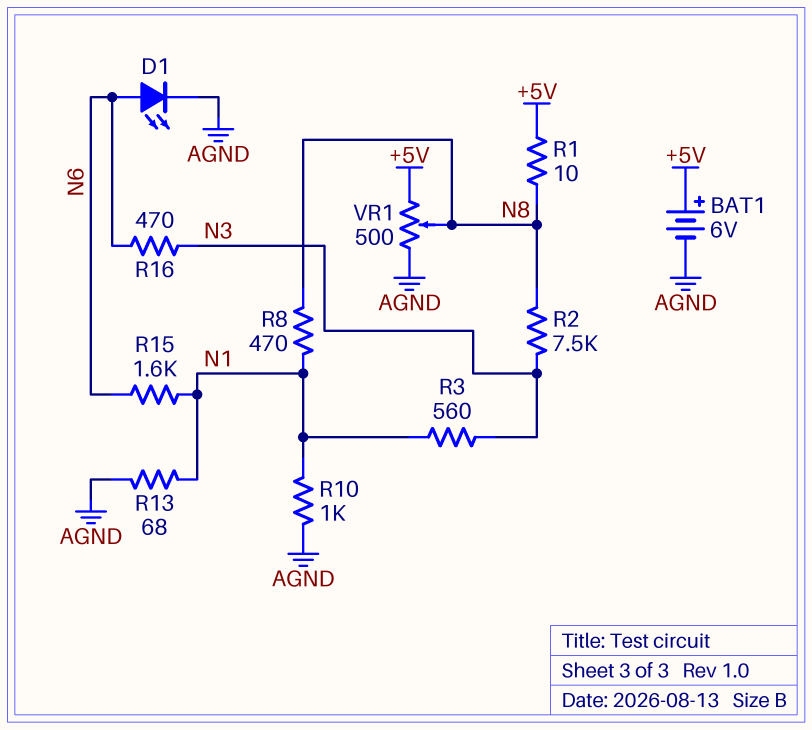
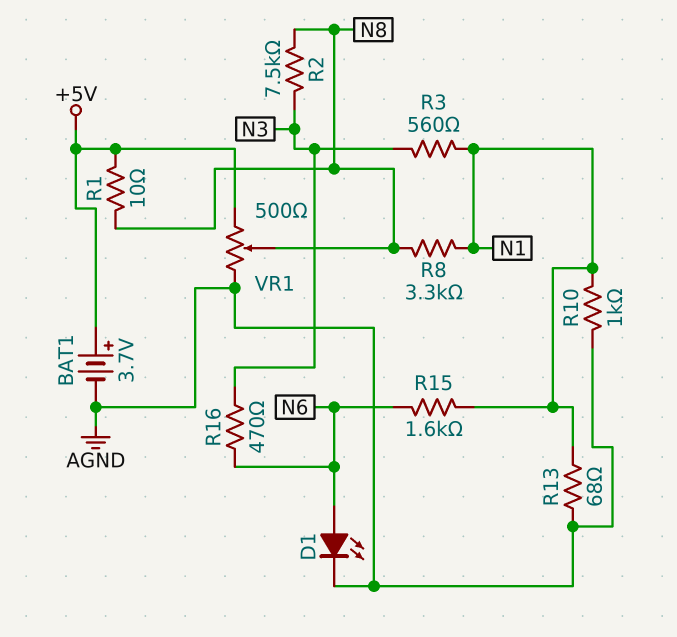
BAT1: 6V (plus +5V, minus AGND) -> 3.7V (plus +5V, minus AGND)
R8: 470 (N1, N8) -> 3.3k (N1, N8)

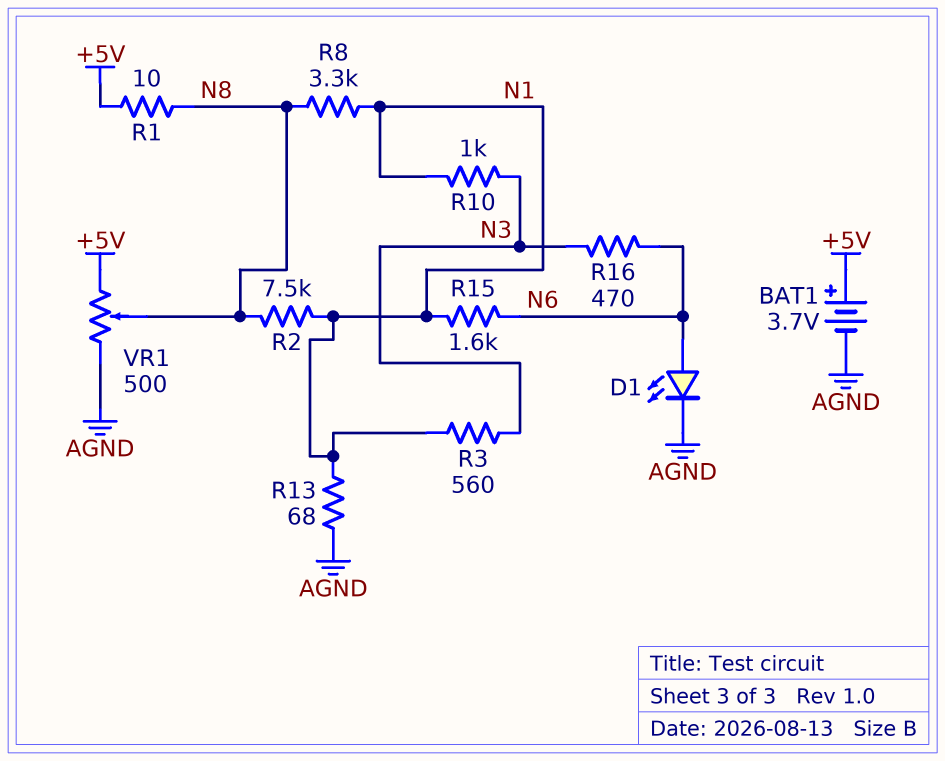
R2: 7.5k (N3, N8) -> 7.5k (N1, N8)
R10: 1k (AGND, N1) -> 1k (N1, N3)

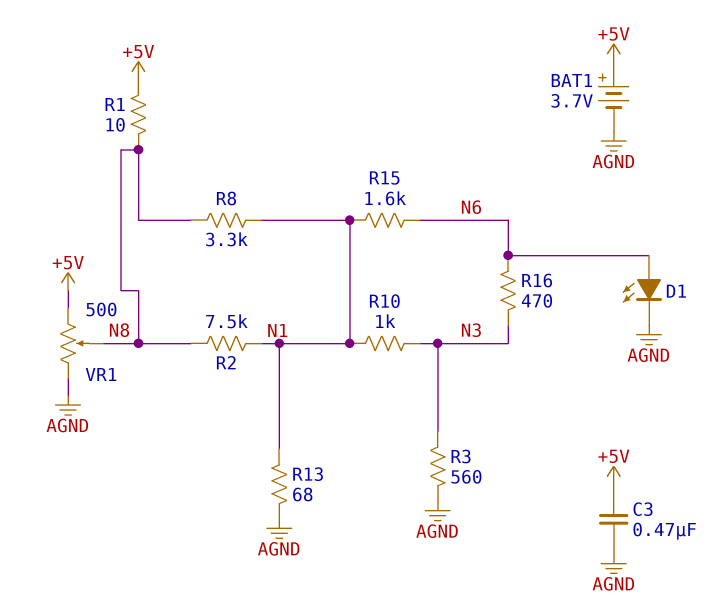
C3: none -> 470nF (+5V, AGND)
R3: 560 (N1, N3) -> 560 (AGND, N3)

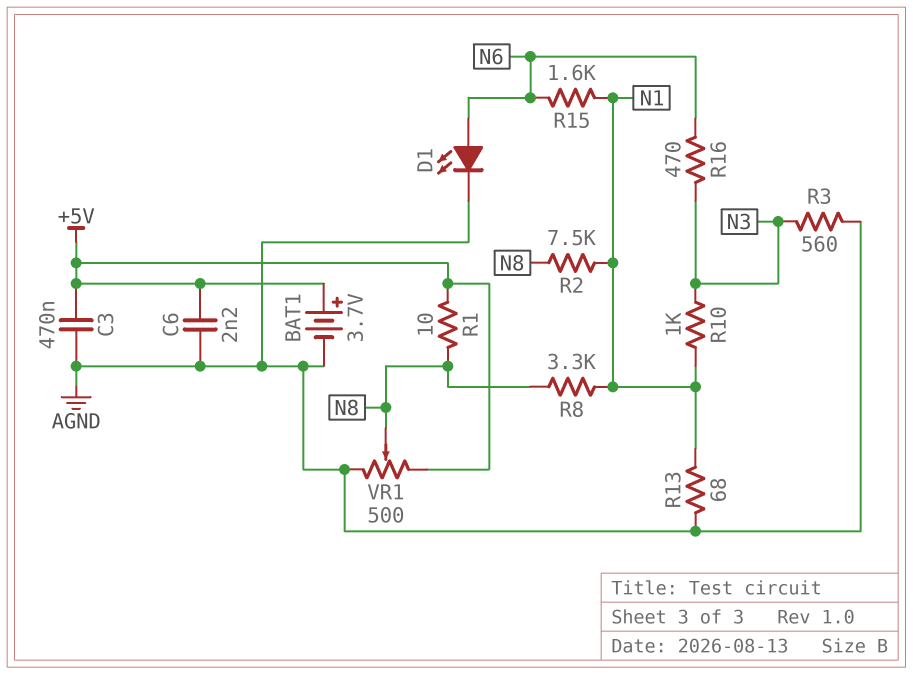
C6: none -> 2.2nF (+5V, AGND)

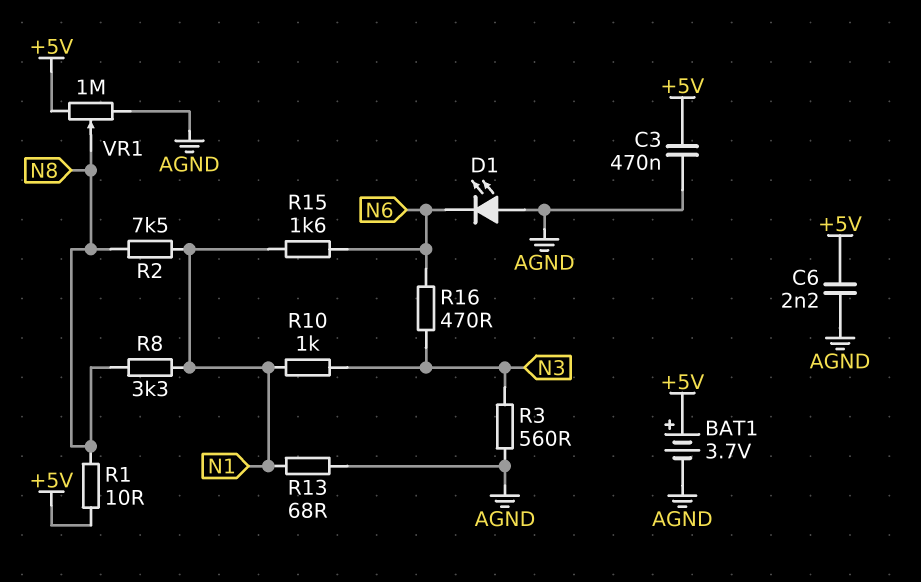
D1: LED (A N6, K AGND) -> LED (A AGND, K N6)
VR1: 500 (+5V, AGND, wiper N8) -> 1M (+5V, AGND, wiper N8)

